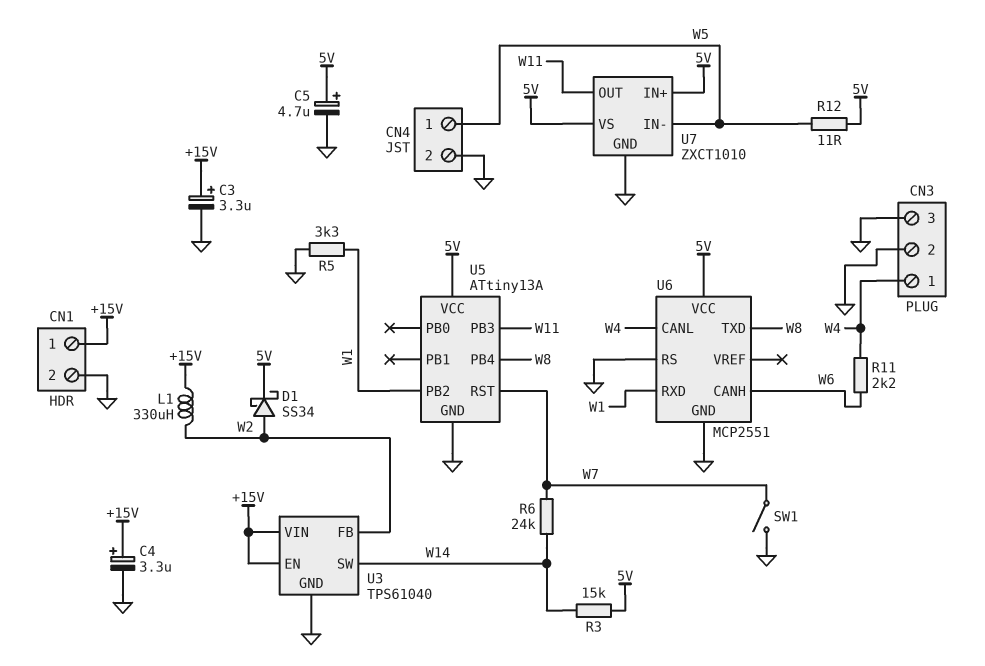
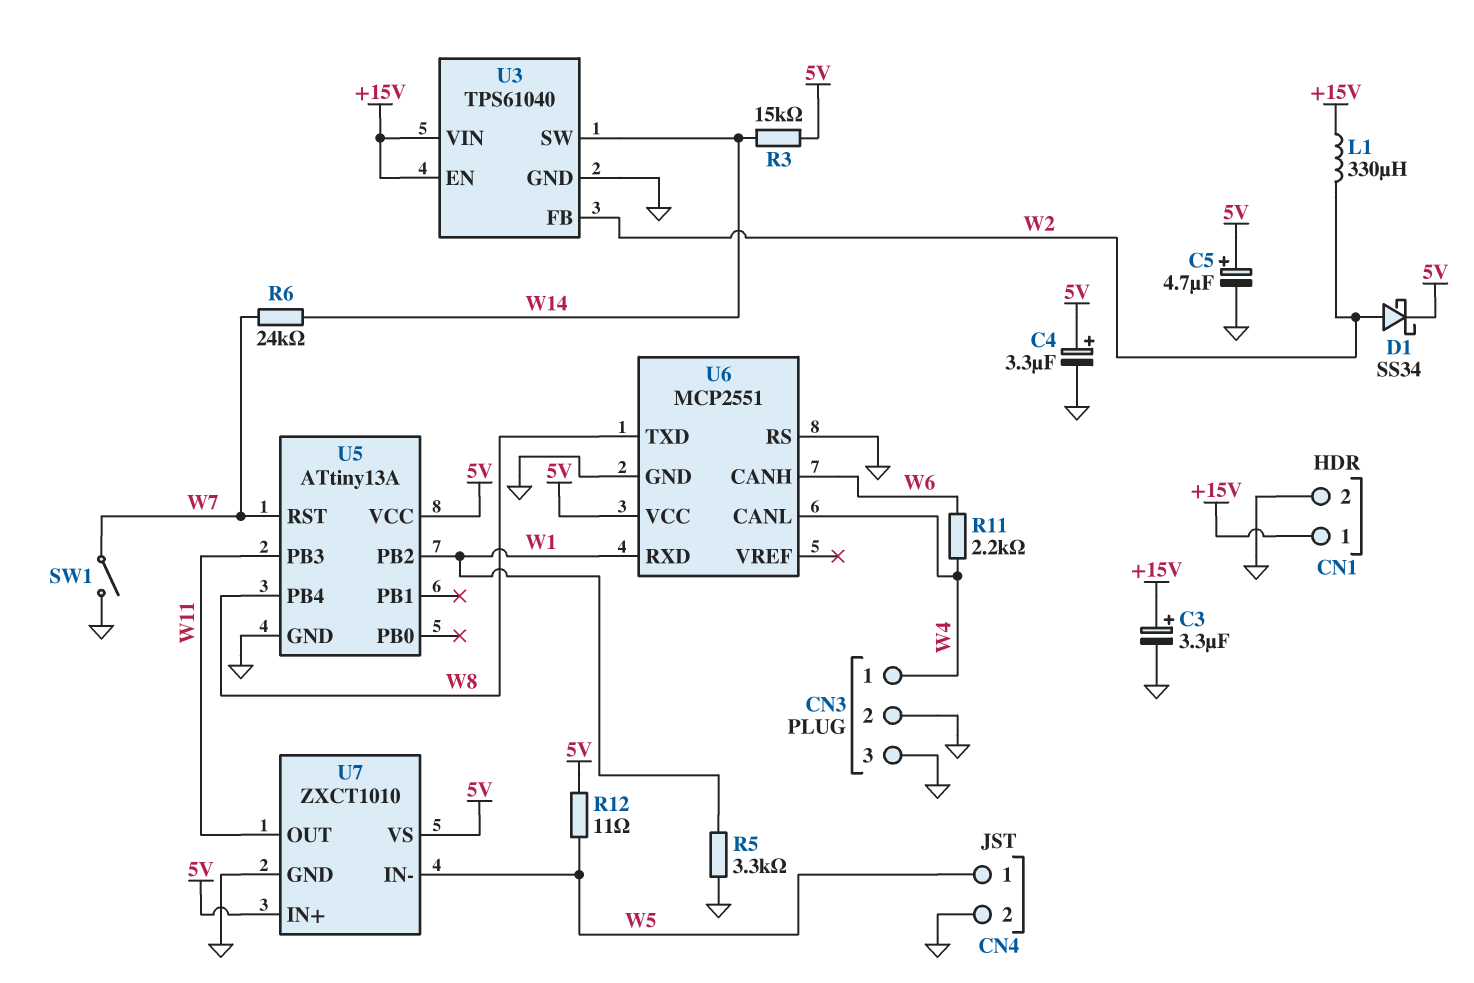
C4: 3.3uF (plus +15V, minus GND) -> 3.3uF (plus 5V, minus GND)

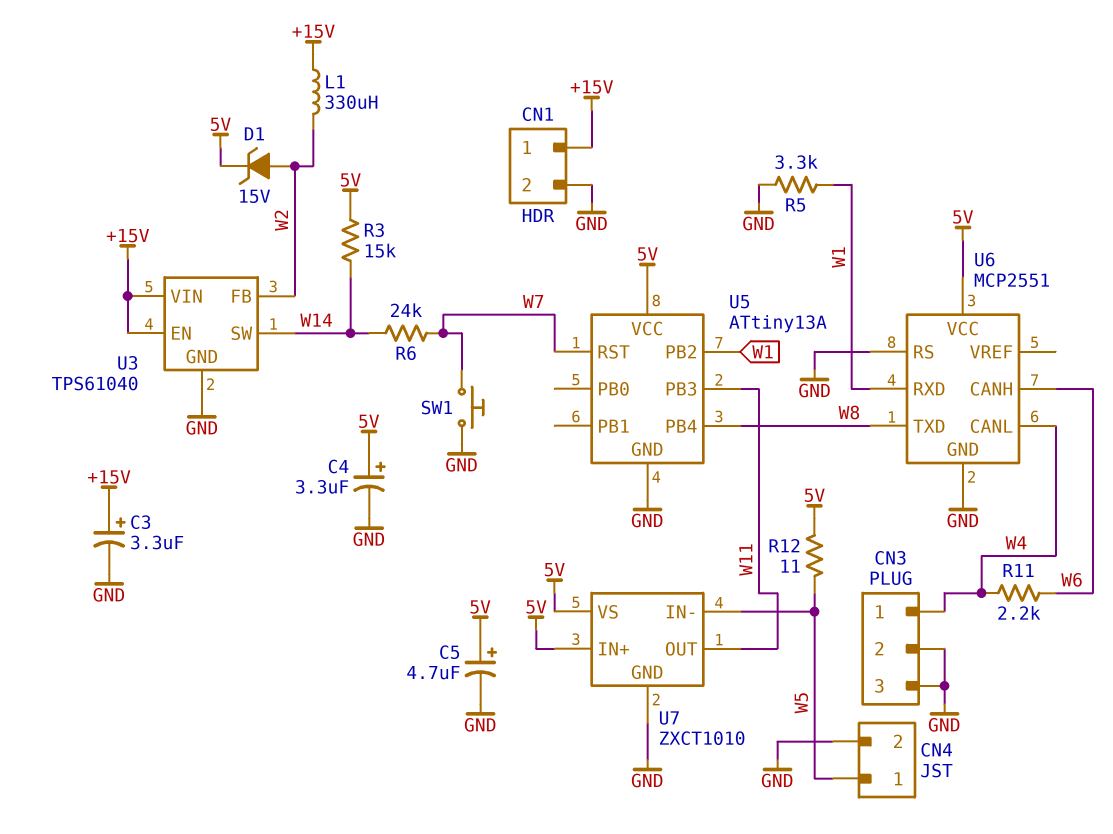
D1: schottky SS34 (A W2, K 5V) -> zener 15V (A W2, K 5V)
SW1: switch (GND, W7) -> button (GND, W7)

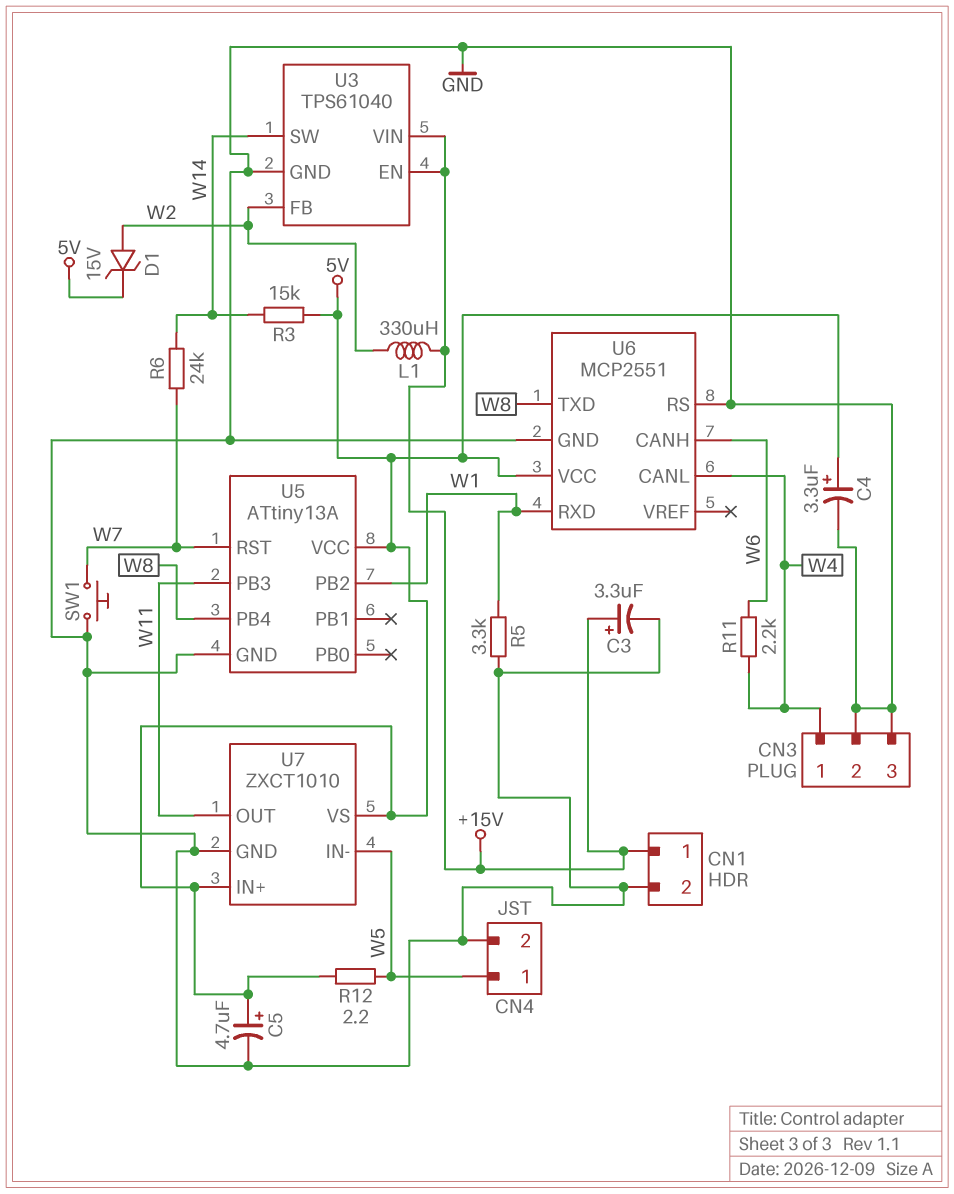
R12: 11 (5V, W5) -> 2.2 (5V, W5)

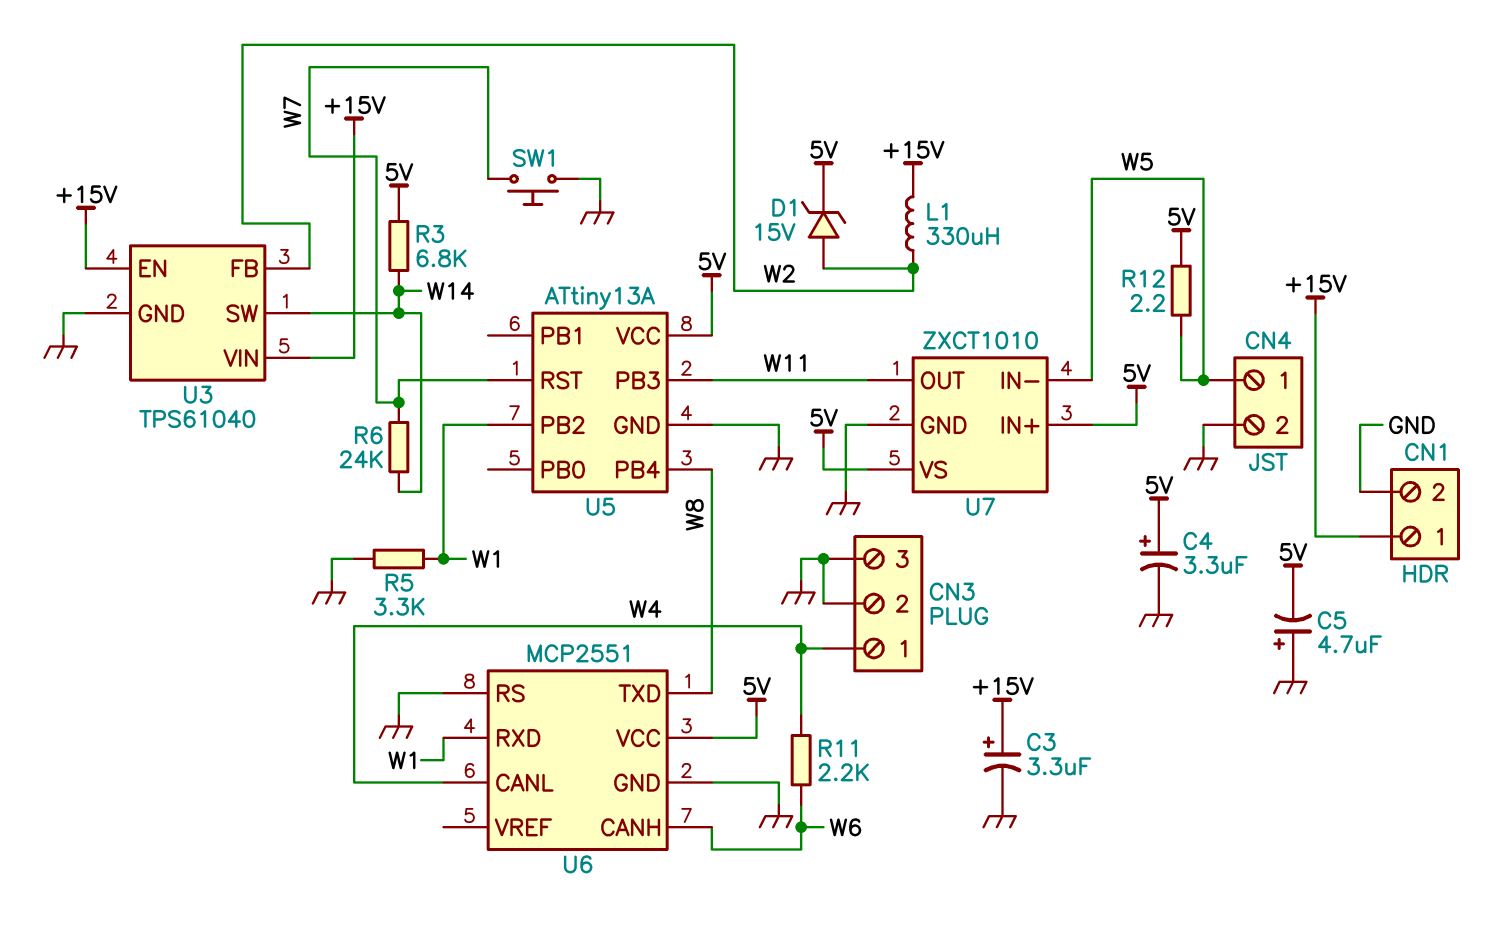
C5: 4.7uF (plus 5V, minus GND) -> 4.7uF (plus GND, minus 5V)
R3: 15k (5V, W14) -> 6.8k (5V, W14)

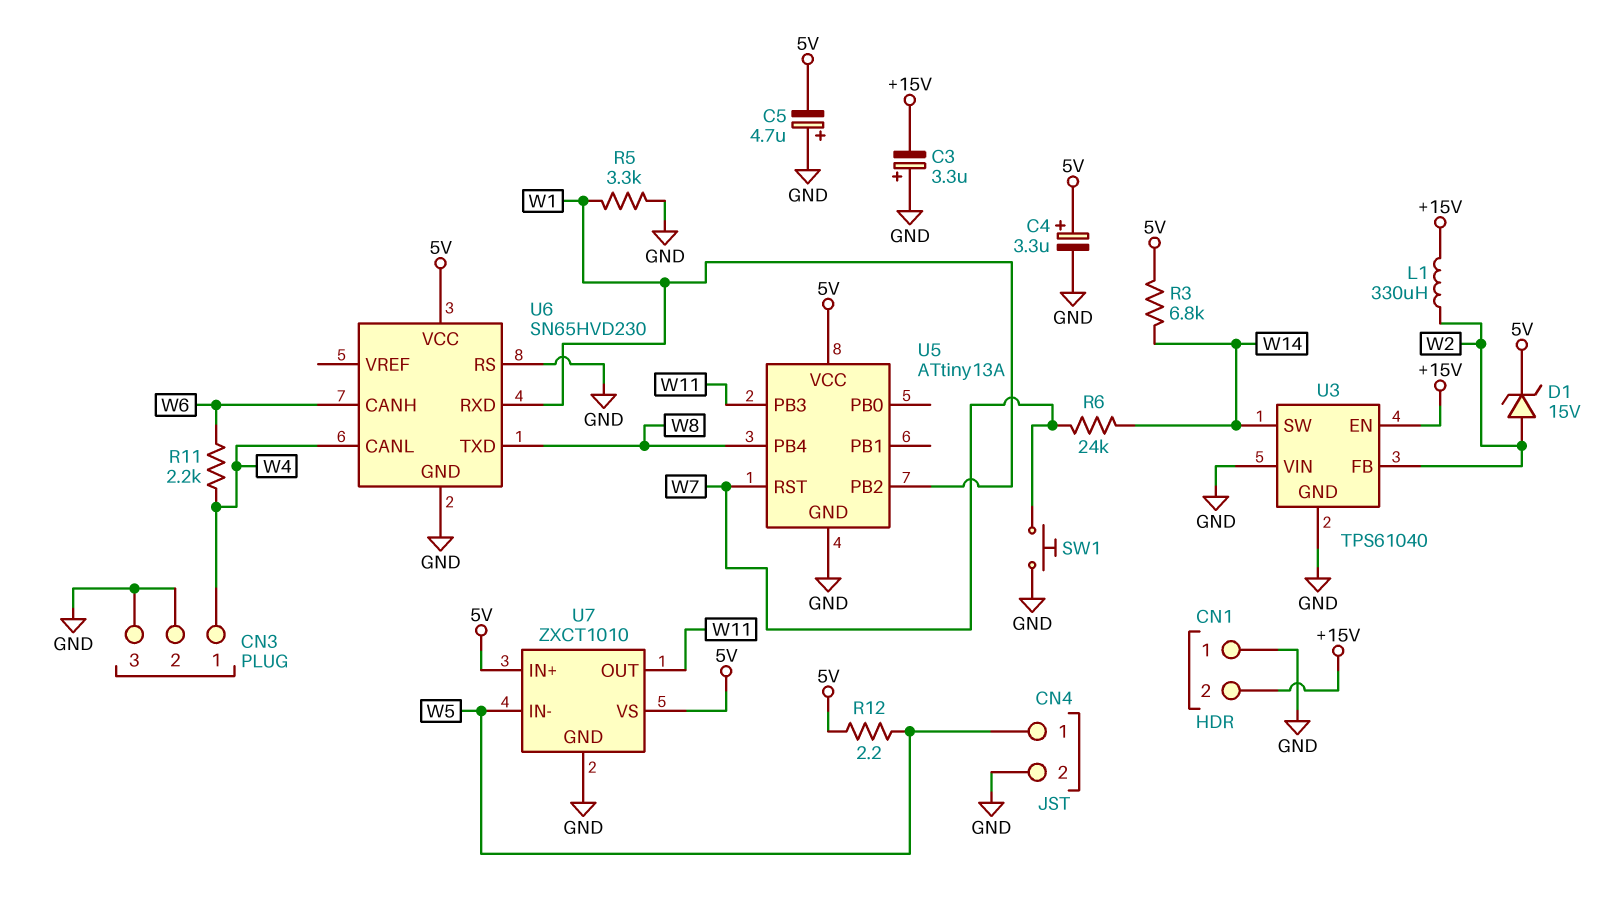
C3: 3.3uF (plus +15V, minus GND) -> 3.3uF (plus GND, minus +15V)
CN1 pin 1: +15V -> GND
CN1 pin 2: GND -> +15V
U3 pin VIN: +15V -> GND
U6: MCP2551 -> SN65HVD230

